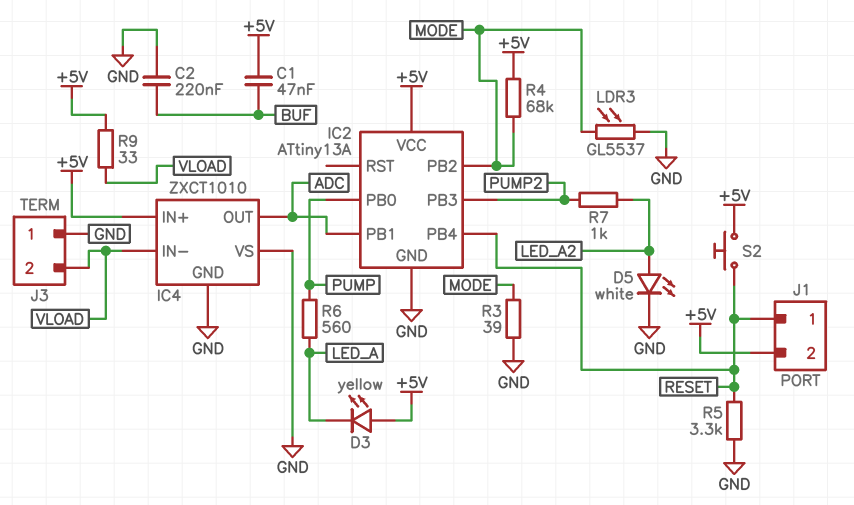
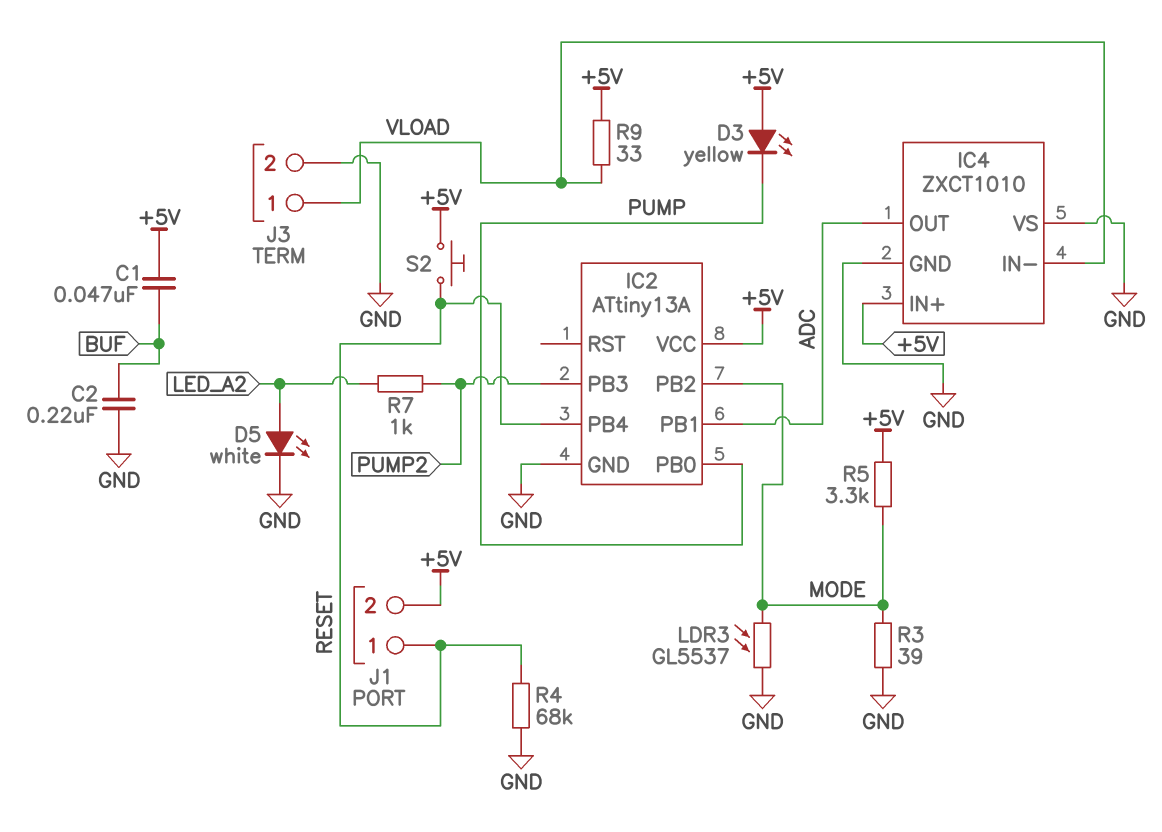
D3: LED yellow (A +5V, K LED_A) -> LED yellow (A +5V, K PUMP)
J3 pin 1: GND -> VLOAD
J3 pin 2: VLOAD -> GND
R4: 68k (+5V, MODE) -> 68k (GND, RESET)
R5: 3.3k (GND, RESET) -> 3.3k (+5V, MODE)
R6: 560 (LED_A, PUMP) -> none

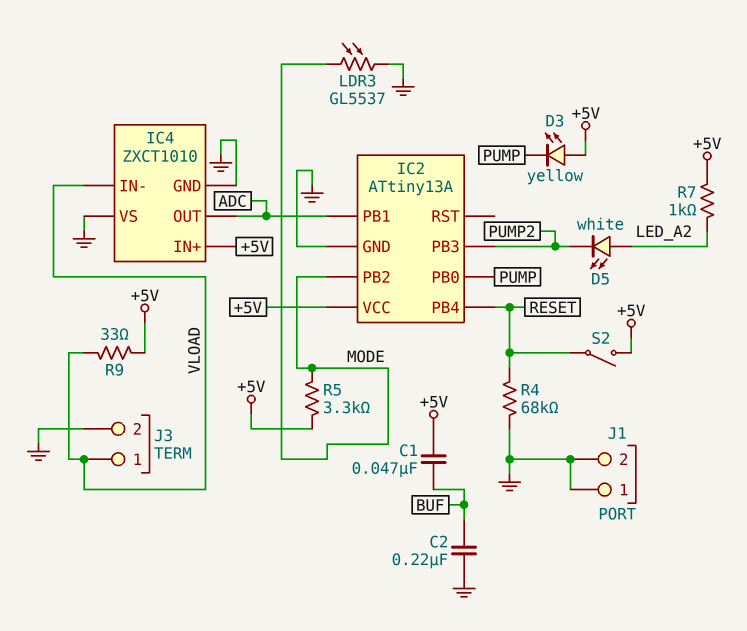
D5: LED white (A LED_A2, K GND) -> LED white (A LED_A2, K PUMP2)
J1 pin 1: RESET -> GND
J1 pin 2: +5V -> GND
R3: 39 (GND, MODE) -> none
R7: 1k (LED_A2, PUMP2) -> 1k (+5V, LED_A2)
S2: button (+5V, RESET) -> switch (+5V, RESET)

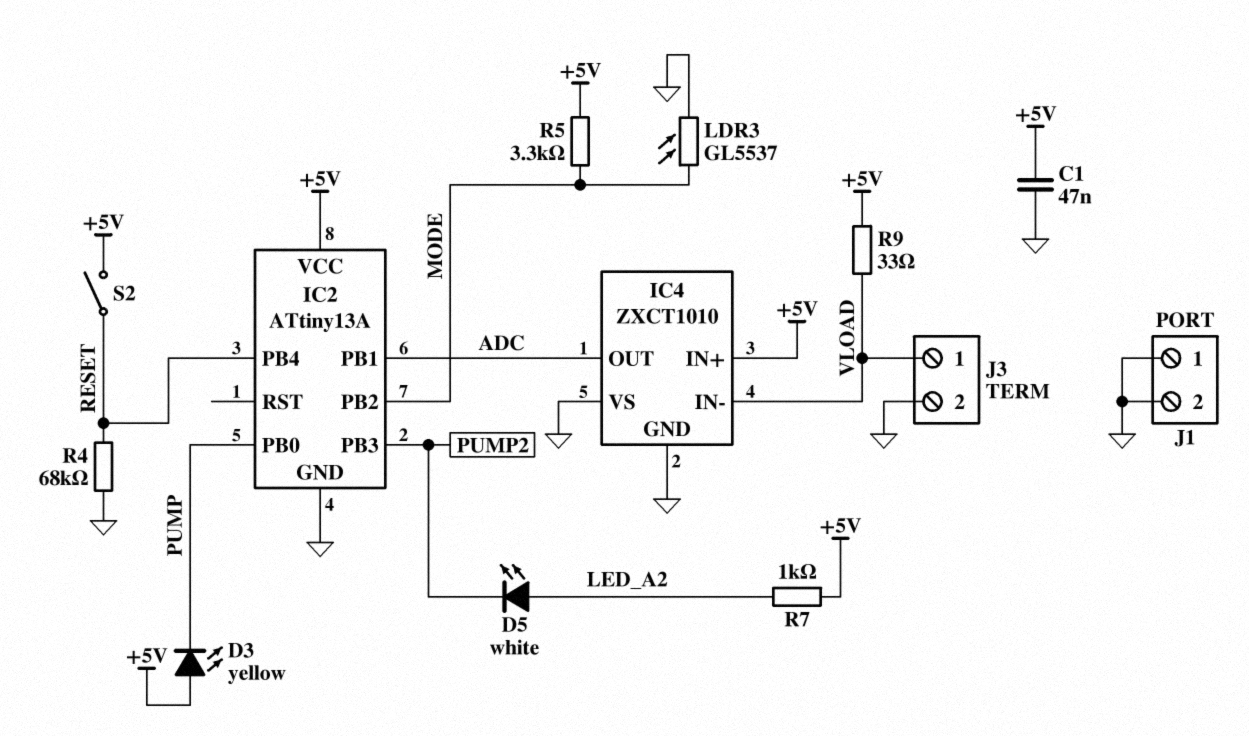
C1: 47nF (+5V, BUF) -> 47nF (+5V, GND)
C2: 220nF (BUF, GND) -> none

